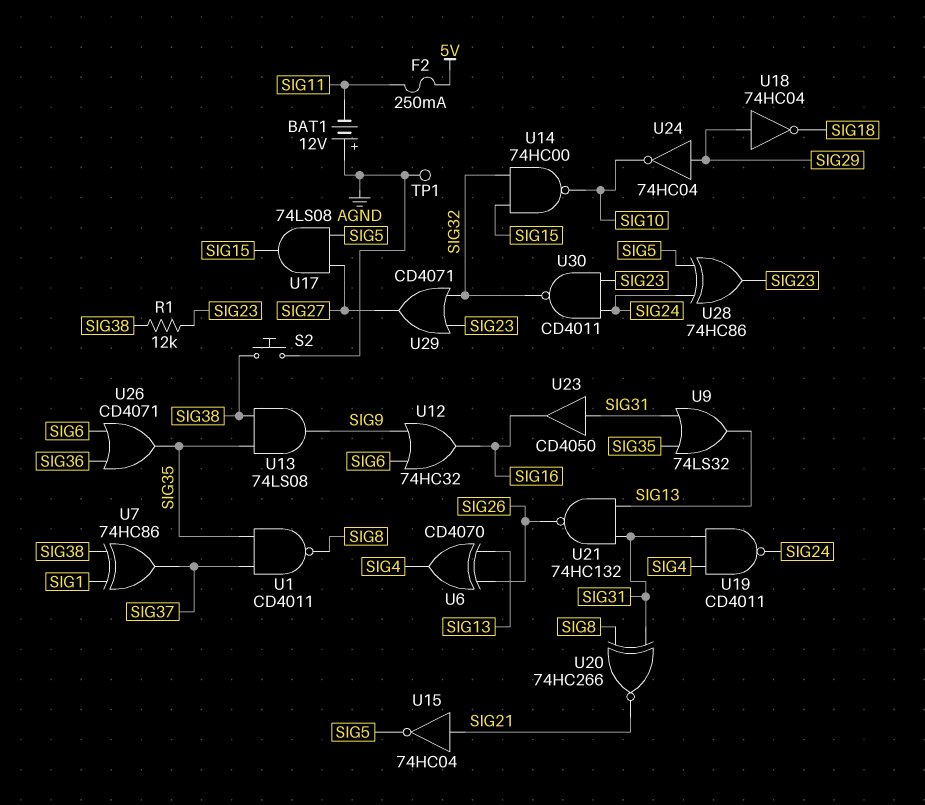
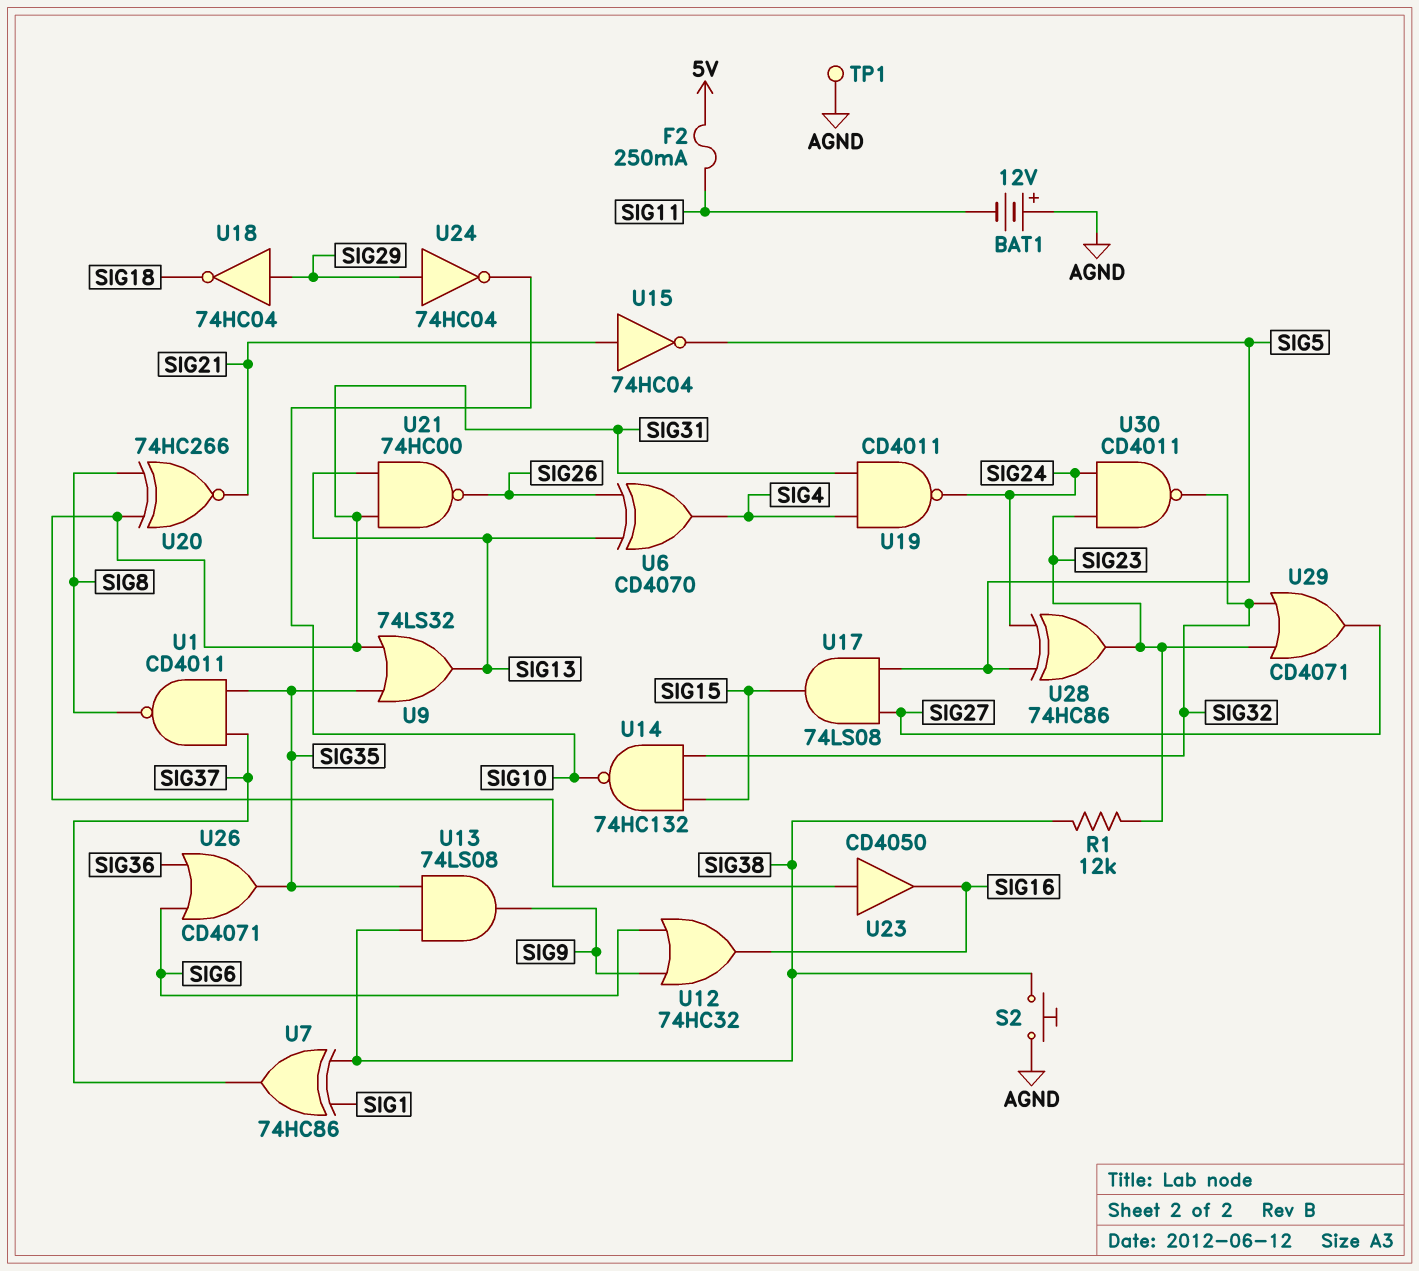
U14: NAND 74HC00 (in SIG15, in SIG32, out SIG10) -> NAND 74HC132 (in SIG15, in SIG32, out SIG10)
U21: NAND 74HC132 (in SIG13, in SIG31, out SIG26) -> NAND 74HC00 (in SIG13, in SIG31, out SIG26)

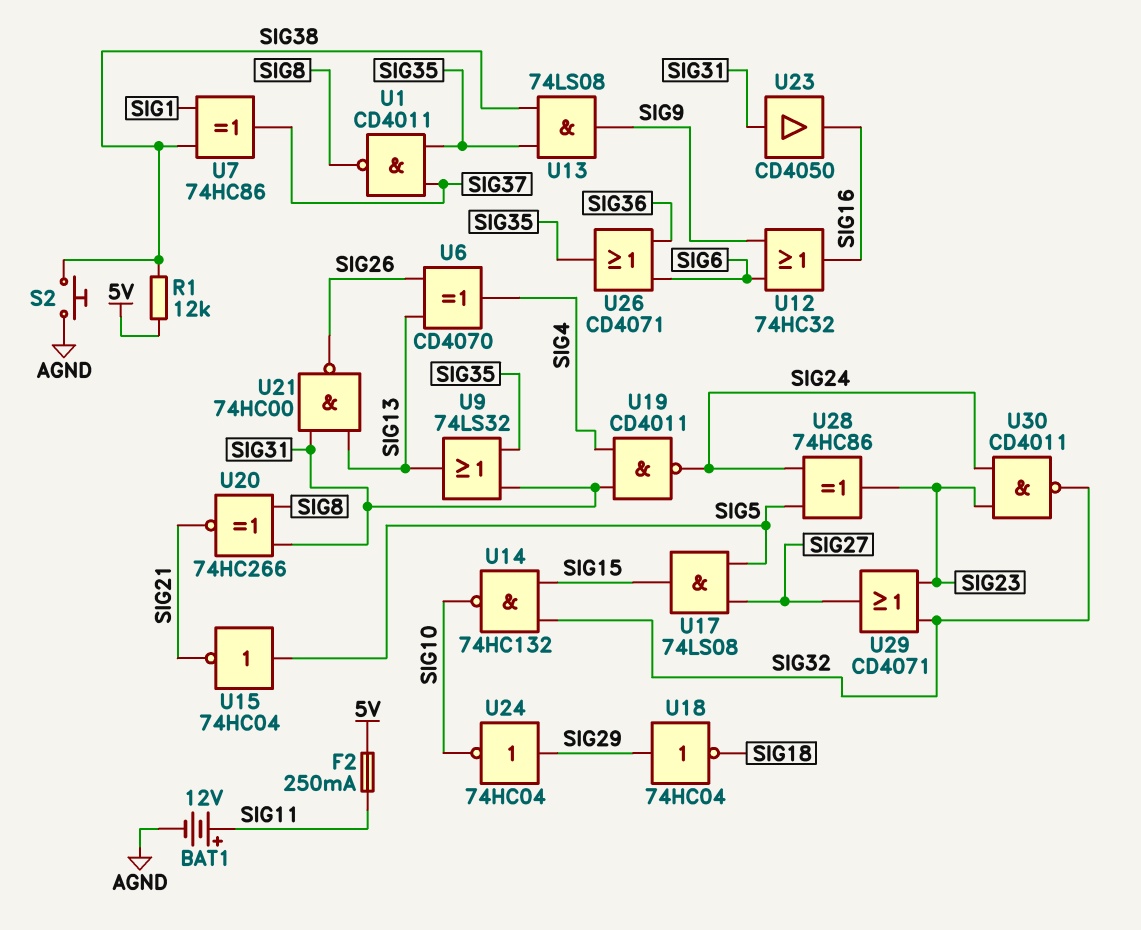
BAT1: 12V (plus AGND, minus SIG11) -> 12V (plus SIG11, minus AGND)
R1: 12k (SIG23, SIG38) -> 12k (5V, SIG38)
TP1: test point (AGND) -> none
U15: NOT 74HC04 (in SIG21, out SIG5) -> NOT 74HC04 (in SIG5, out SIG21)

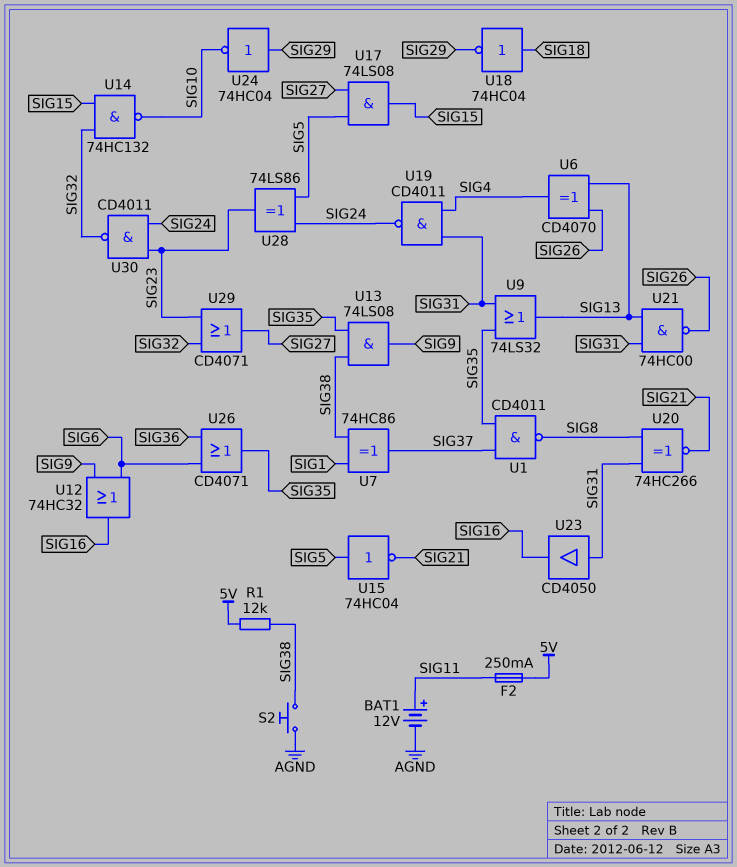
U18: NOT 74HC04 (in SIG29, out SIG18) -> NOT 74HC04 (in SIG18, out SIG29)
U28: XOR 74HC86 (in SIG5, in SIG24, out SIG23) -> XOR 74LS86 (in SIG5, in SIG24, out SIG23)

